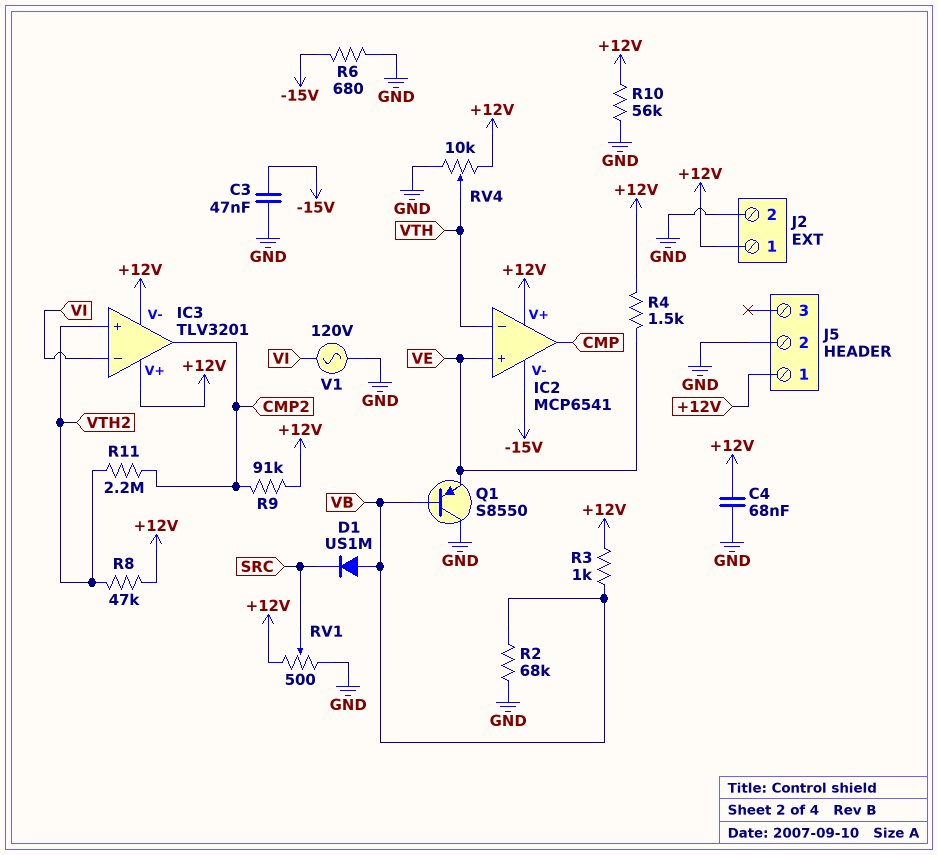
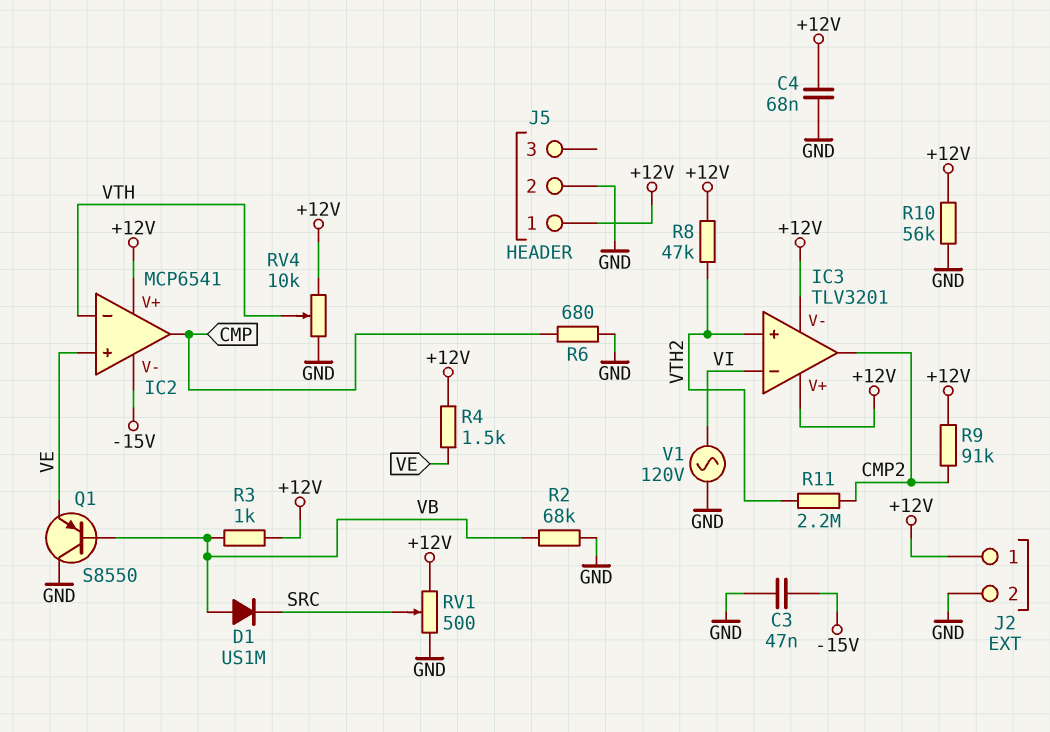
R6: 680 (-15V, GND) -> 680 (CMP, GND)

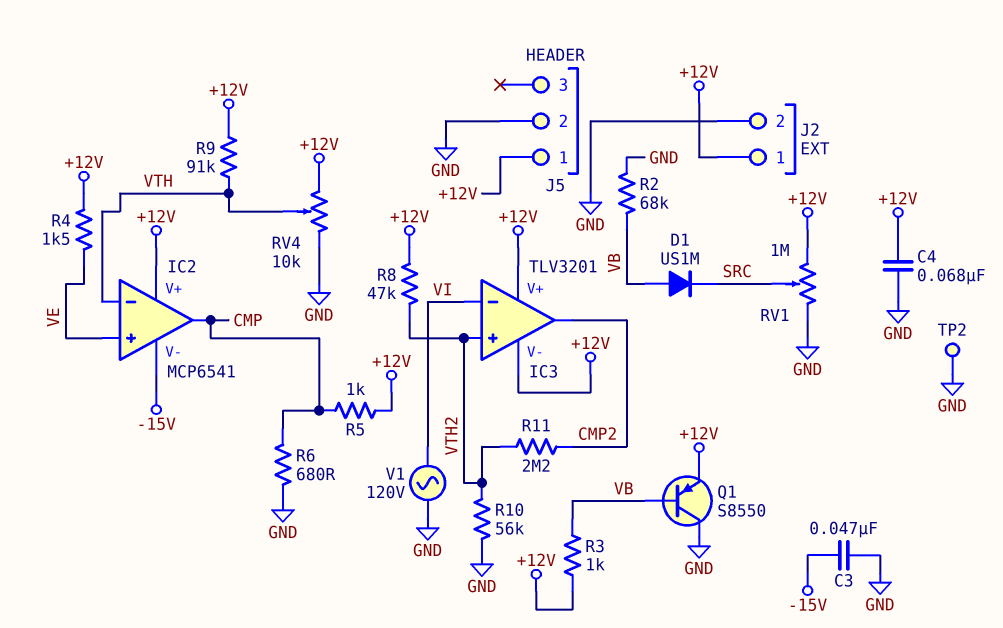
Q1: PNP S8550 (B VB, C GND, E VE) -> PNP S8550 (B VB, C GND, E +12V)
R5: none -> 1k (+12V, CMP)
R9: 91k (+12V, CMP2) -> 91k (+12V, VTH)
R10: 56k (+12V, GND) -> 56k (GND, VTH2)
RV1: 500 (+12V, GND, wiper SRC) -> 1M (+12V, GND, wiper SRC)
TP2: none -> test point (GND)

